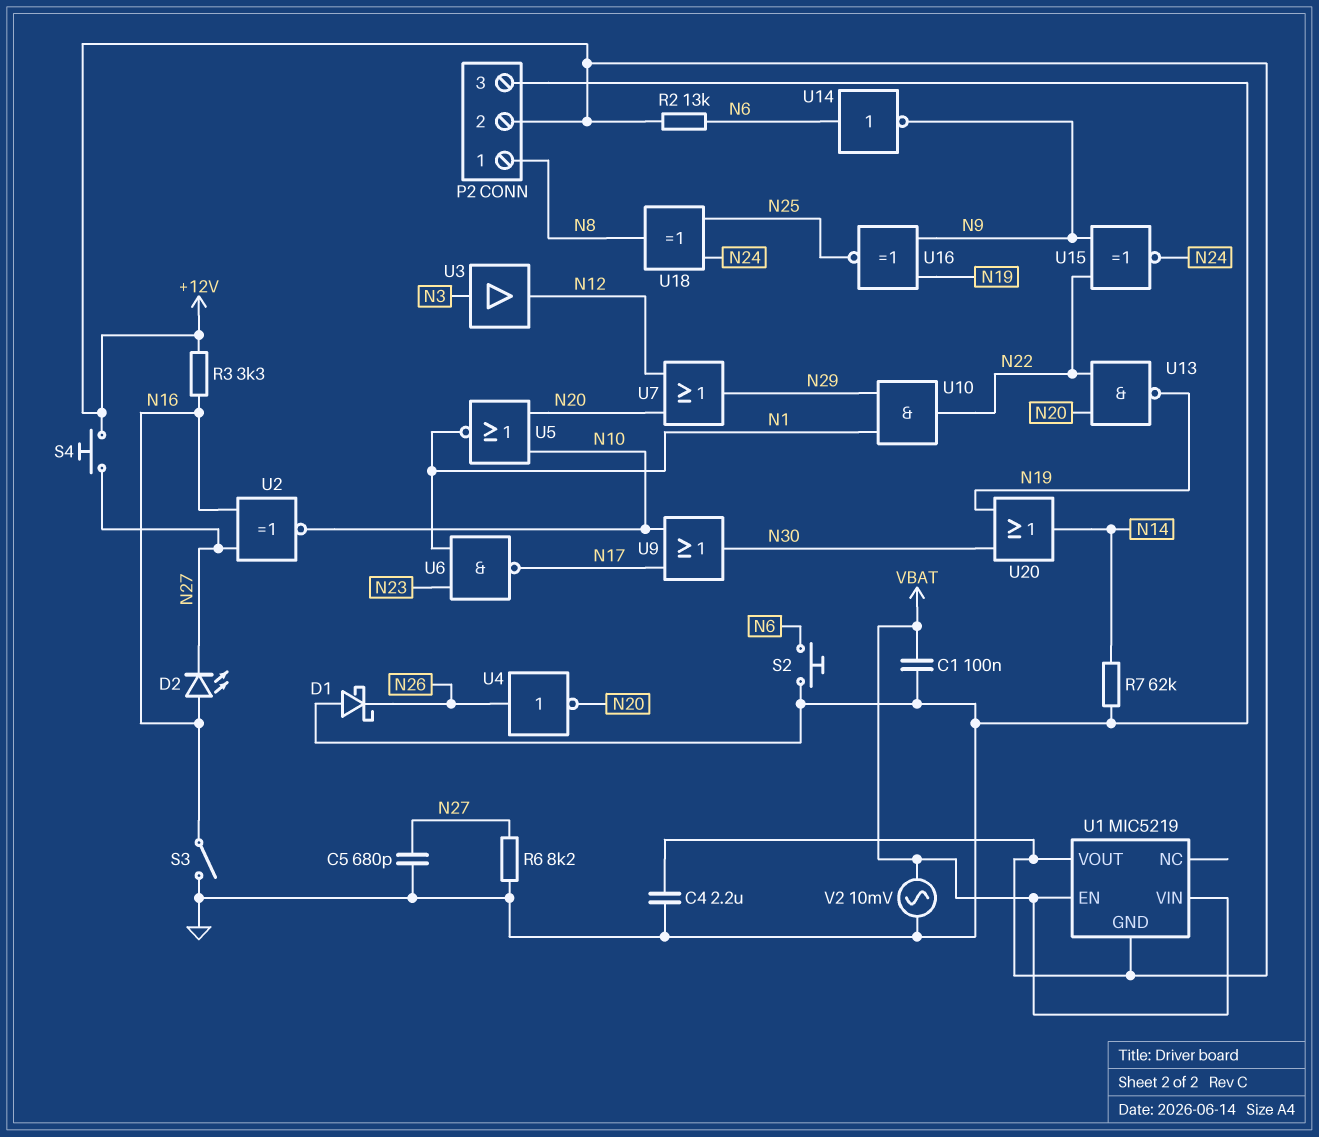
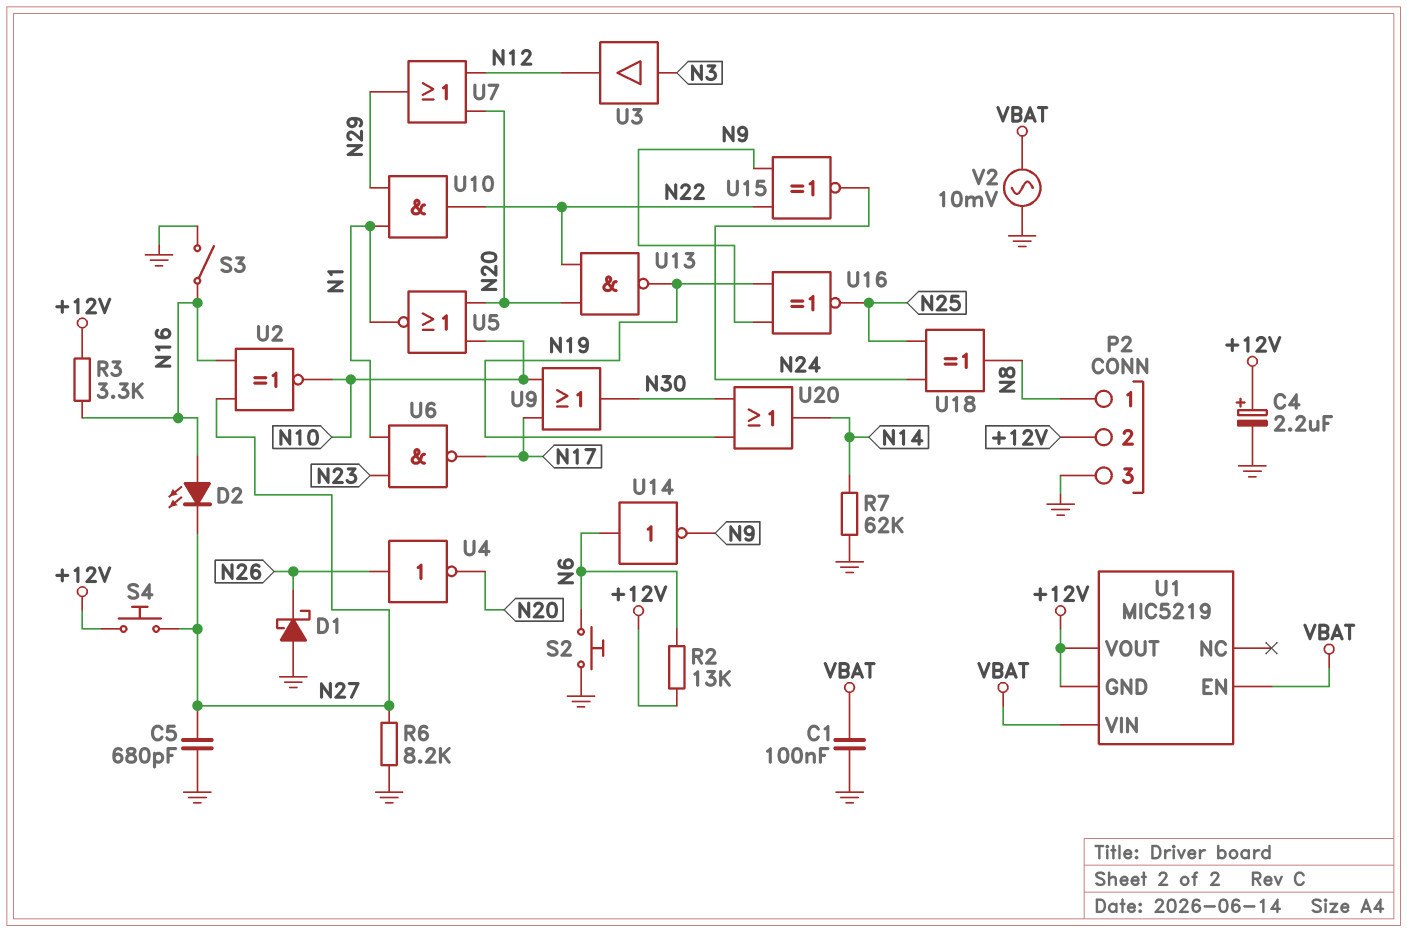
C4: 2.2uF (+12V, GND) -> 2.2uF (plus +12V, minus GND)

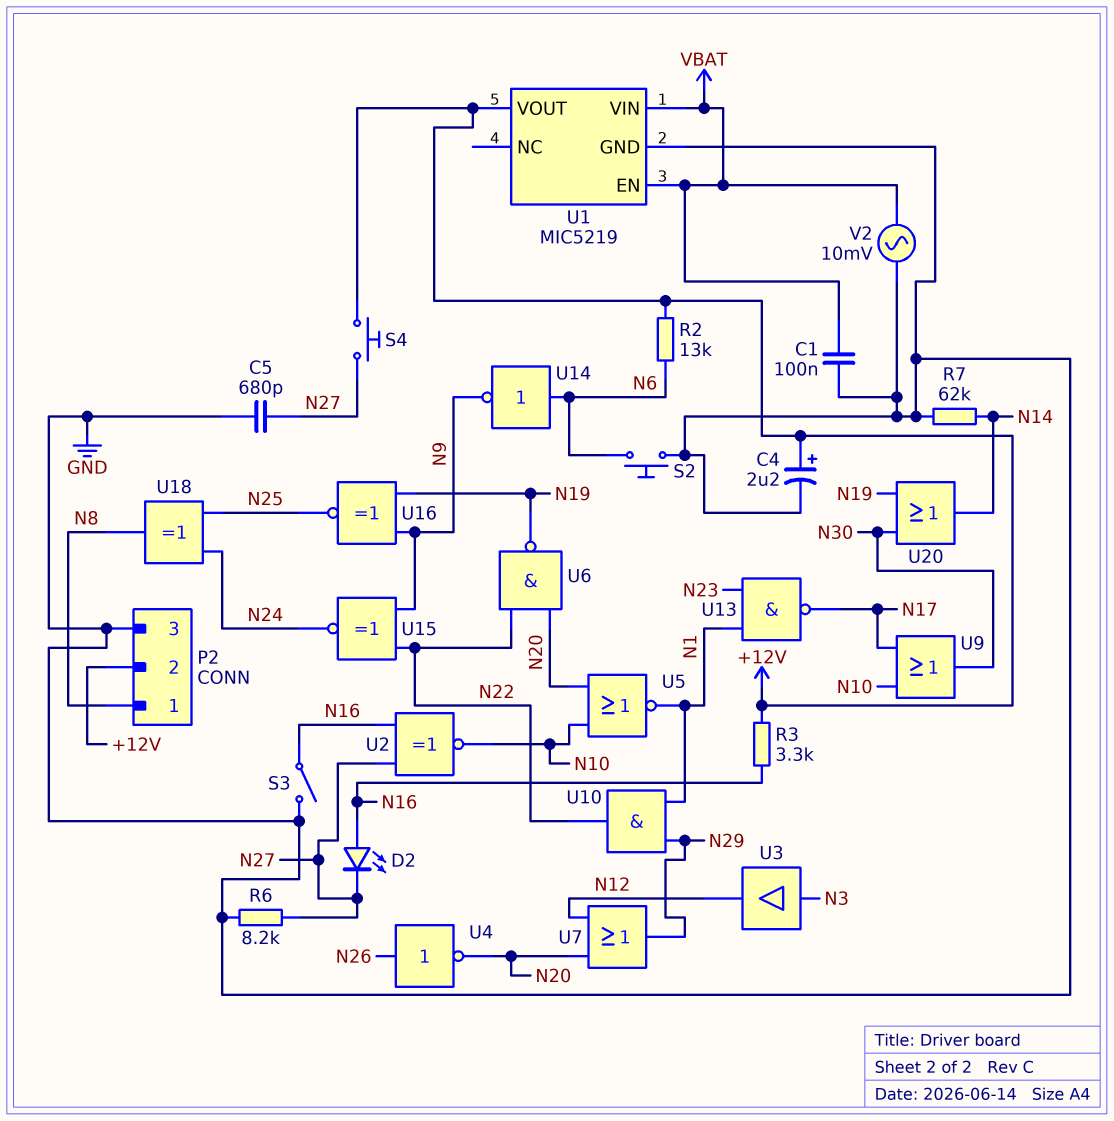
D1: schottky (A GND, K N26) -> none
U1 pin GND: +12V -> GND
U6: NAND (in N1, in N23, out N17) -> NAND (in N20, in N22, out N19)
U13: NAND (in N20, in N22, out N19) -> NAND (in N1, in N23, out N17)

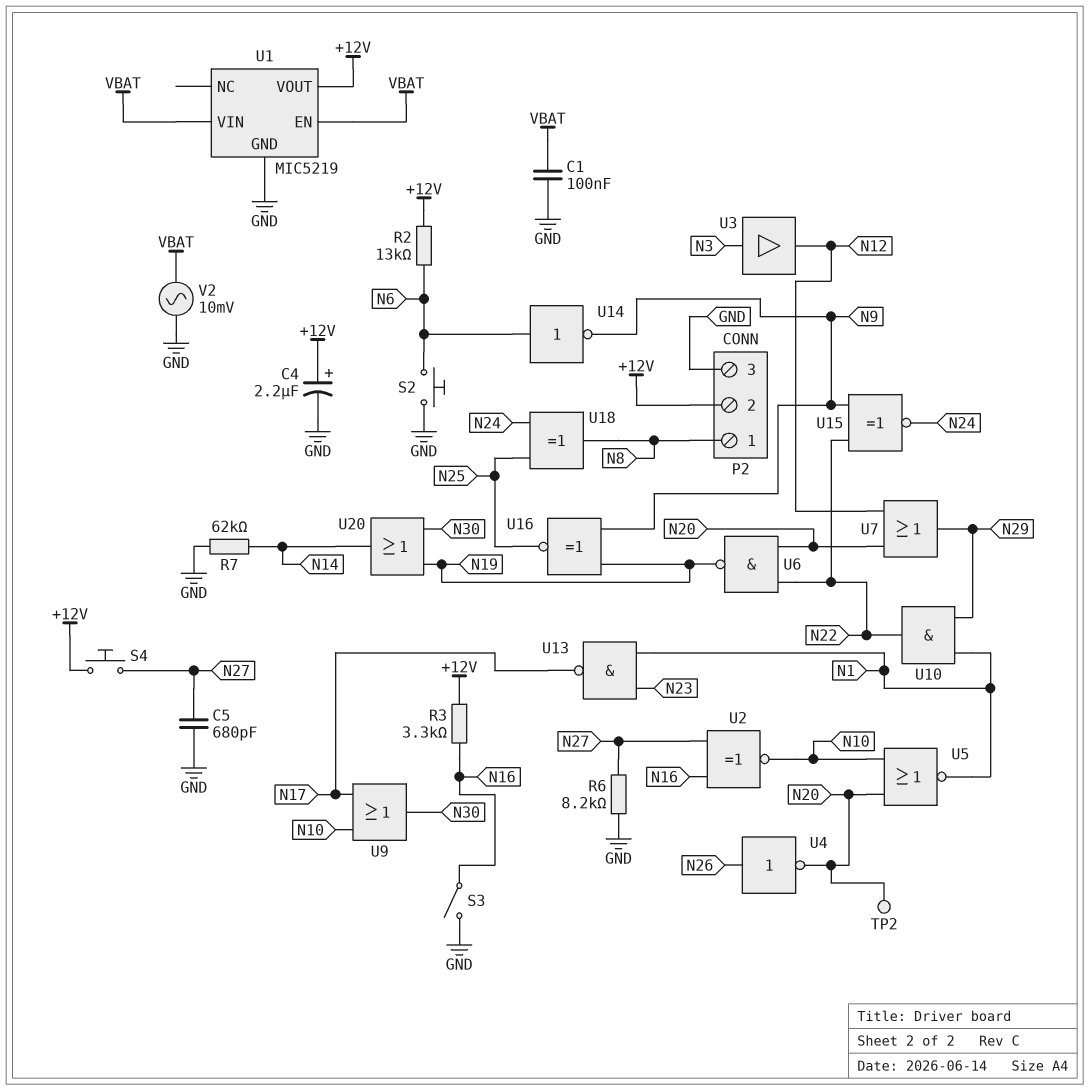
D2: LED (A N16, K N27) -> none
TP2: none -> test point (N20)

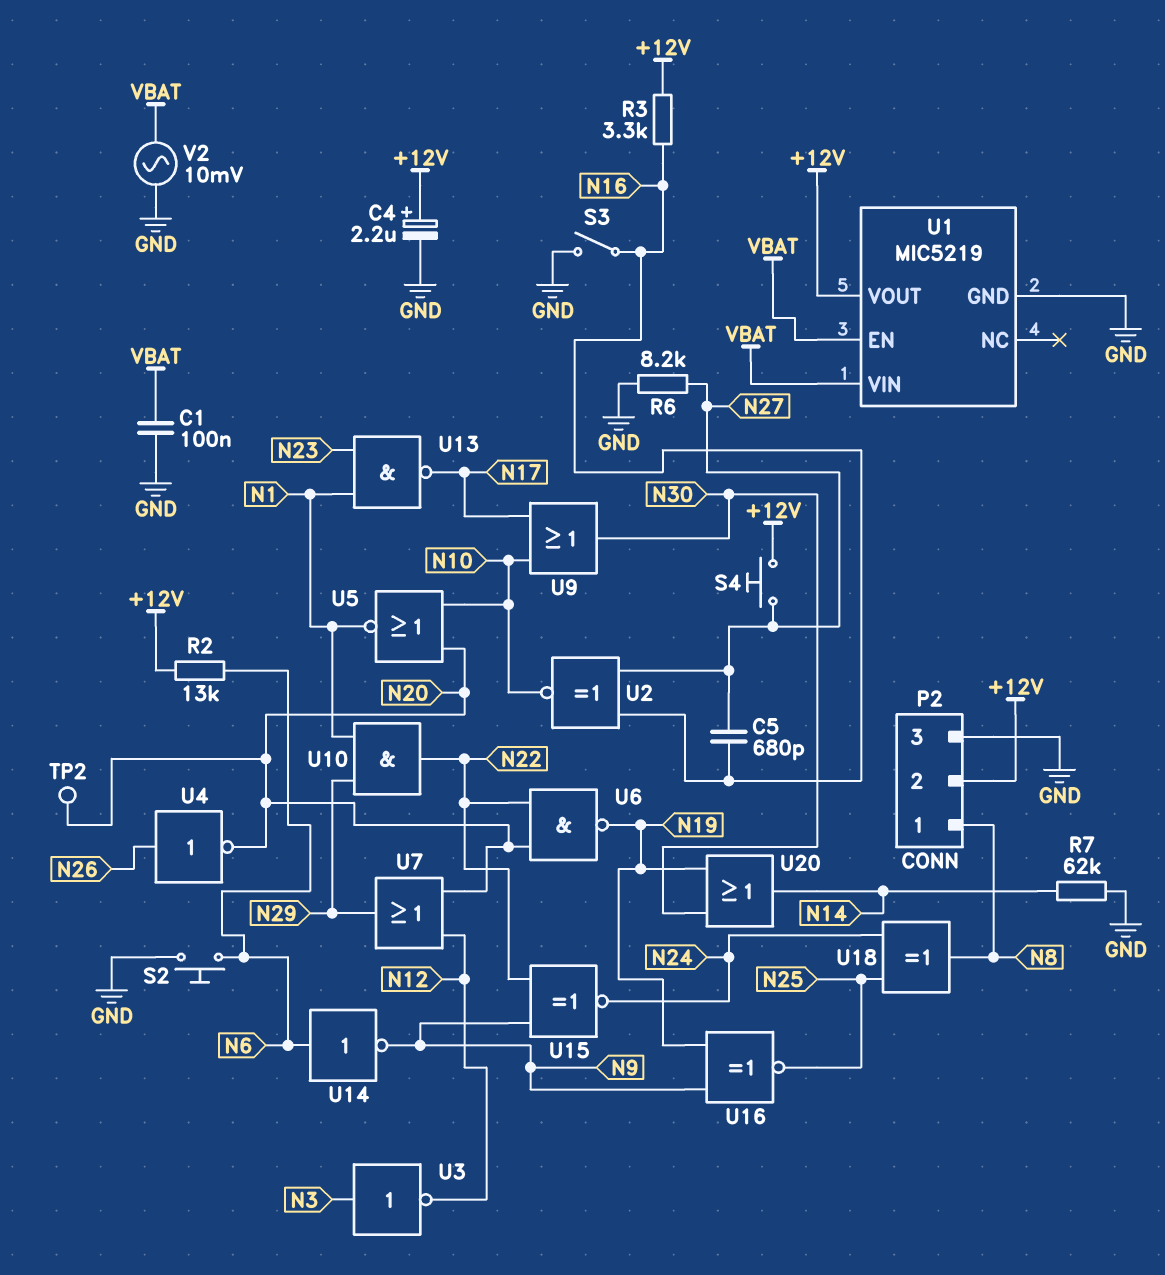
C5: 680pF (GND, N27) -> 680pF (N16, N27)
U3: buffer (in N3, out N12) -> NOT (in N3, out N12)

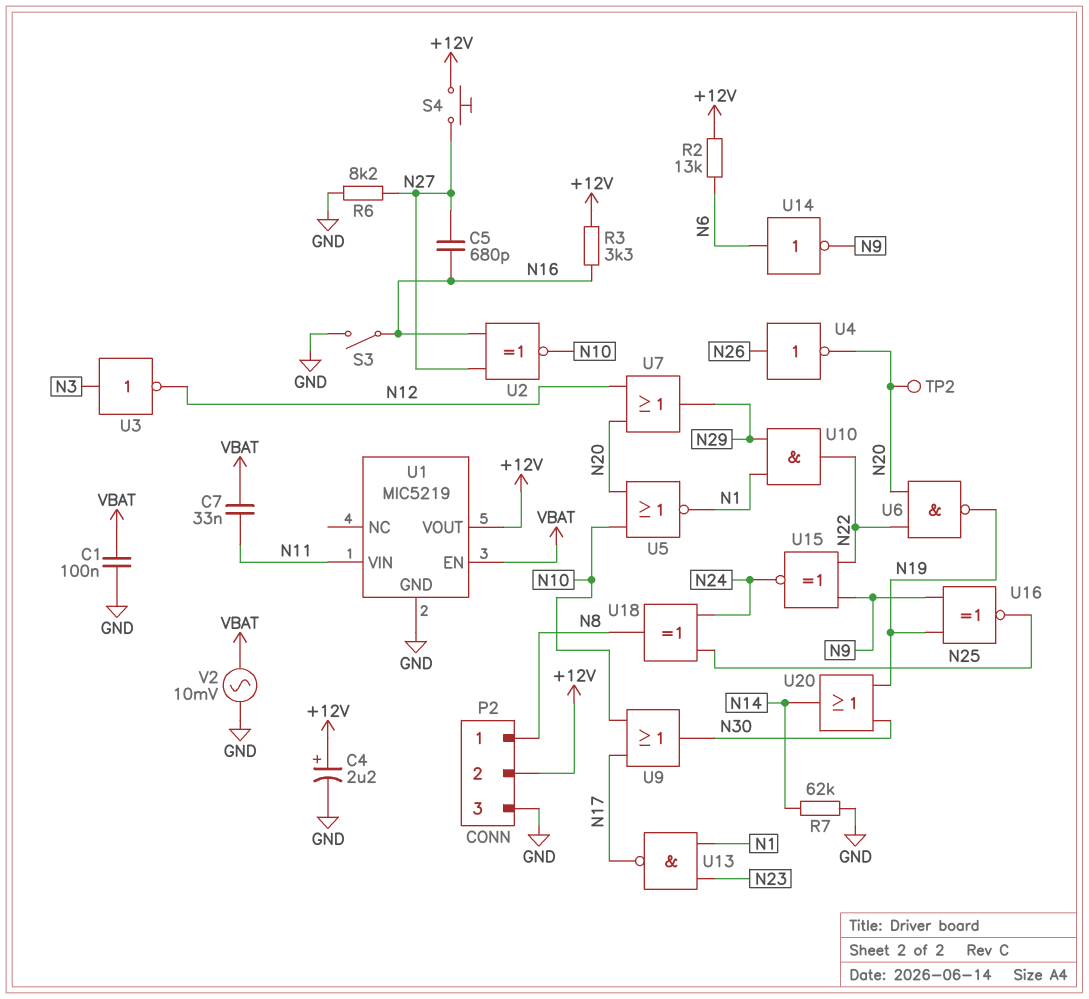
C7: none -> 33nF (N11, VBAT)
S2: button (GND, N6) -> none
U1 pin VIN: VBAT -> N11

